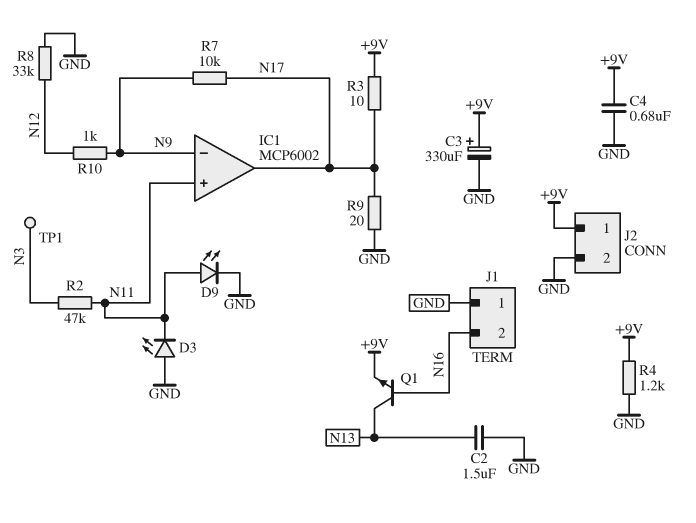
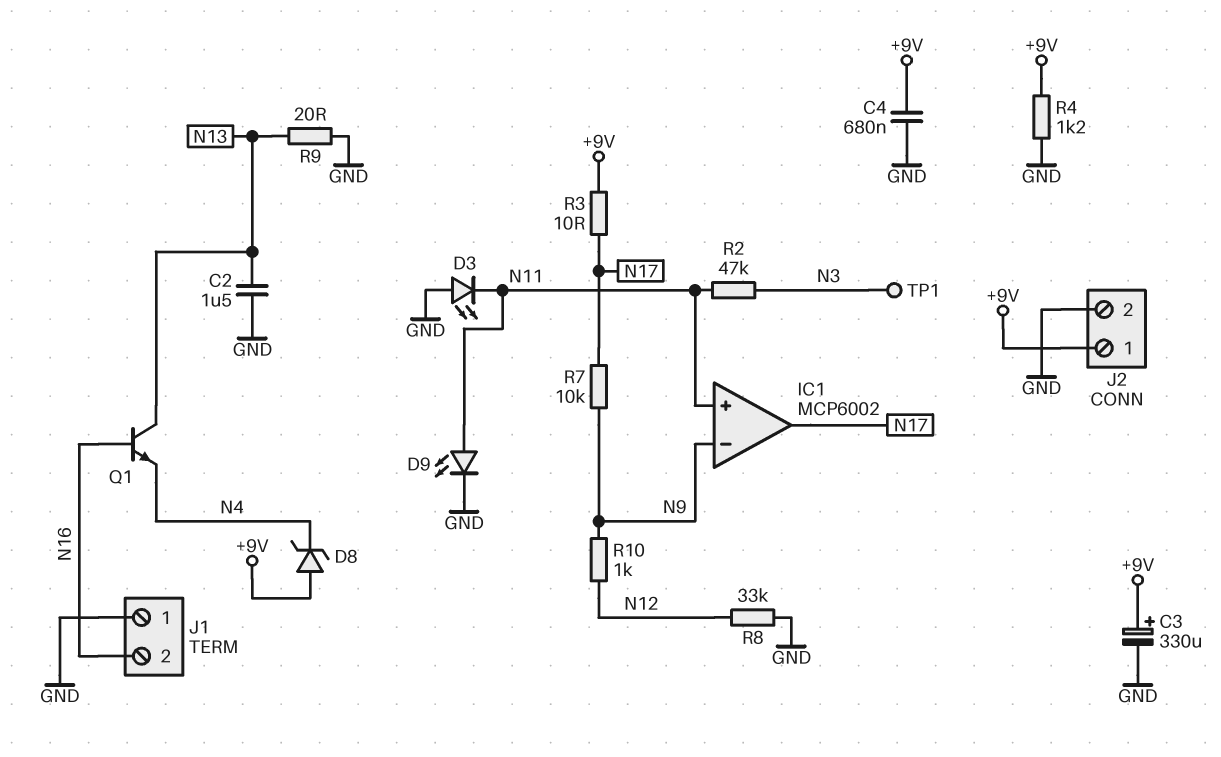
D8: none -> zener (A +9V, K N4)
Q1: NPN (B N16, C N13, E +9V) -> NPN (B N16, C N13, E N4)
R9: 20 (GND, N17) -> 20 (GND, N13)

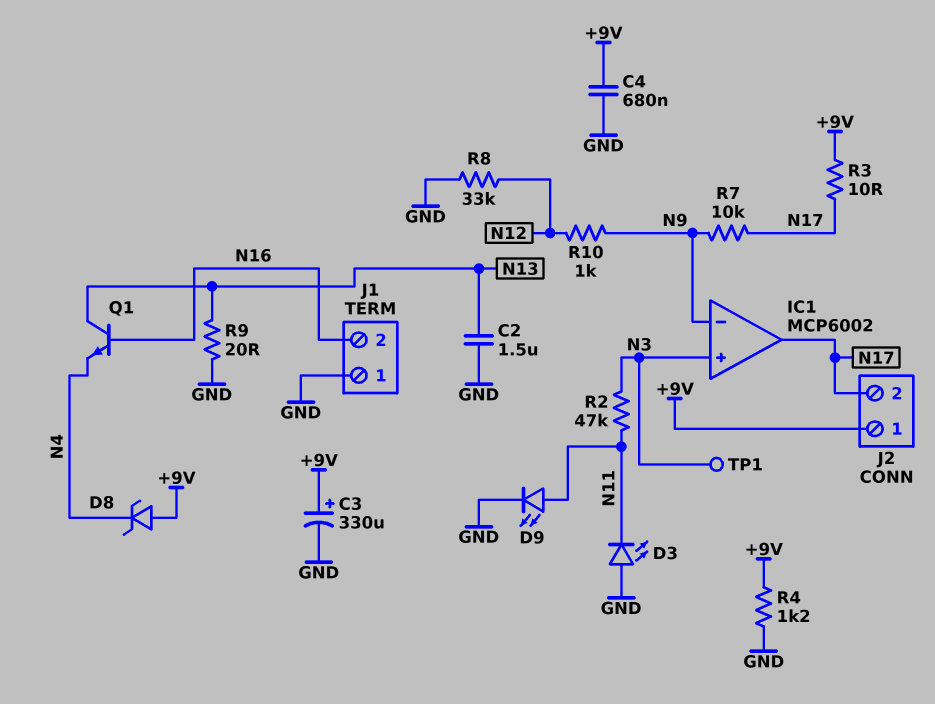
IC1 pin in+: N11 -> N3
J2 pin 2: GND -> N17

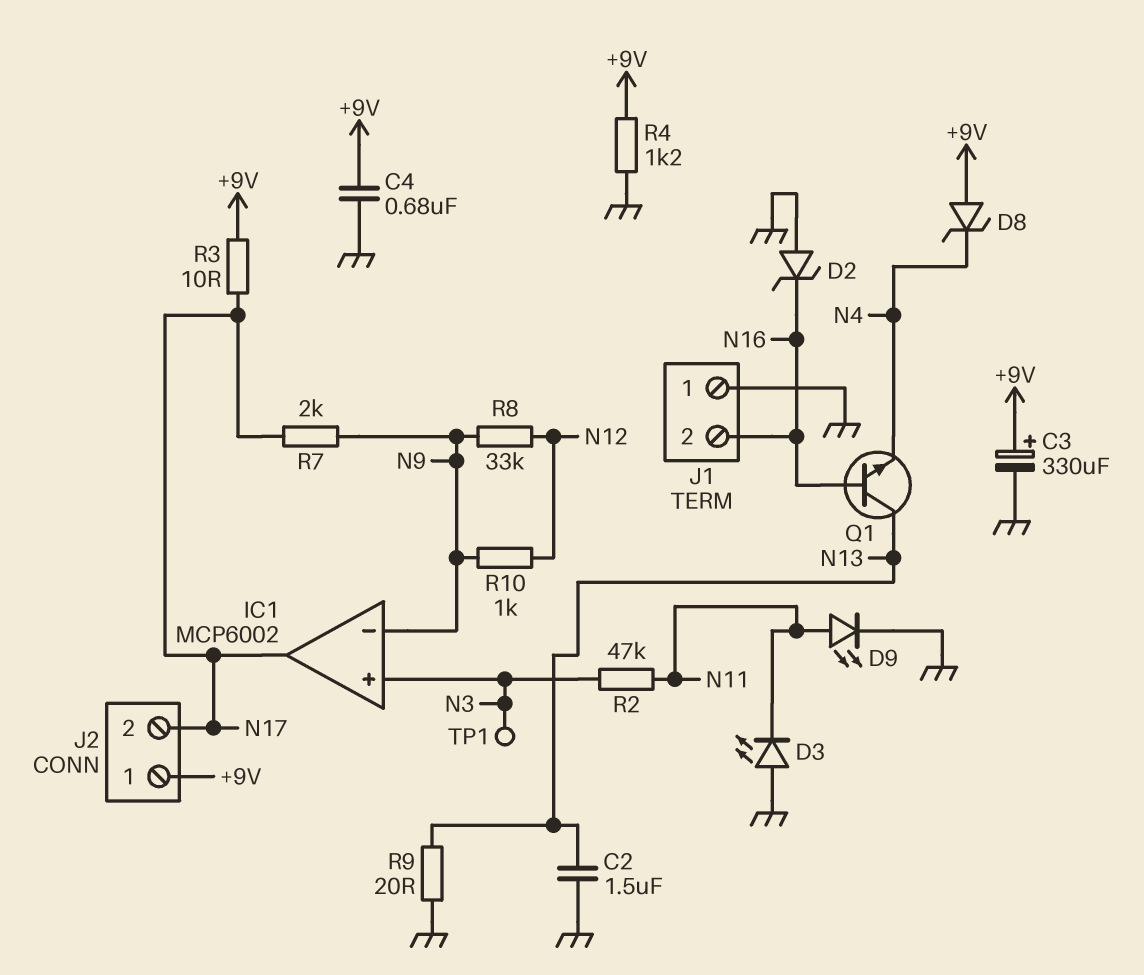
D2: none -> zener (A GND, K N16)
R7: 10k (N9, N17) -> 2k (N9, N17)
R8: 33k (GND, N12) -> 33k (N9, N12)

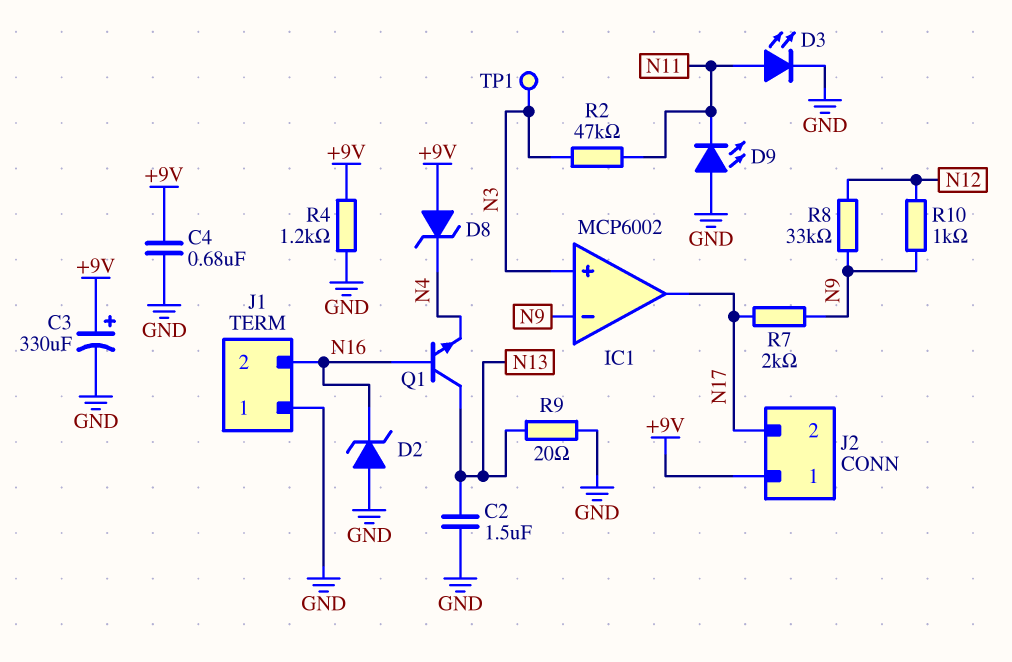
D3: LED (A GND, K N11) -> LED (A N11, K GND)
D9: LED (A N11, K GND) -> LED (A GND, K N11)
R3: 10 (+9V, N17) -> none

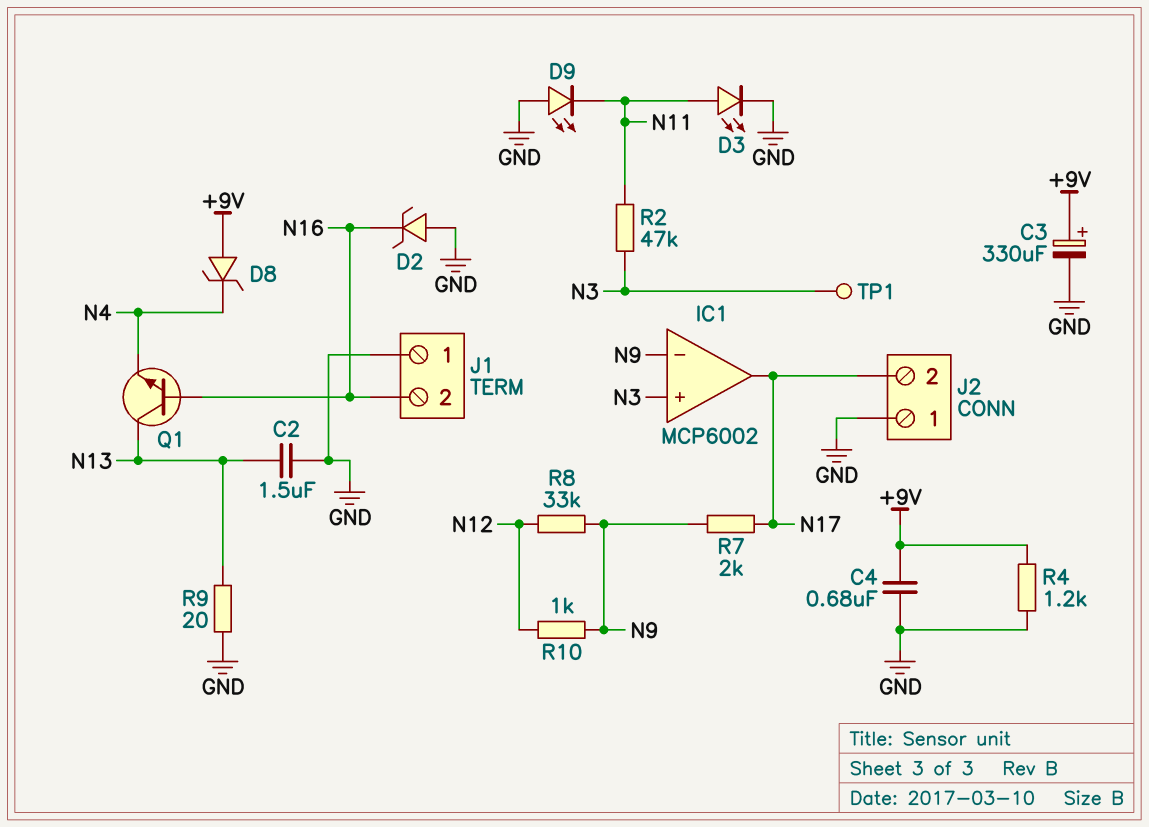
J2 pin 1: +9V -> GND

